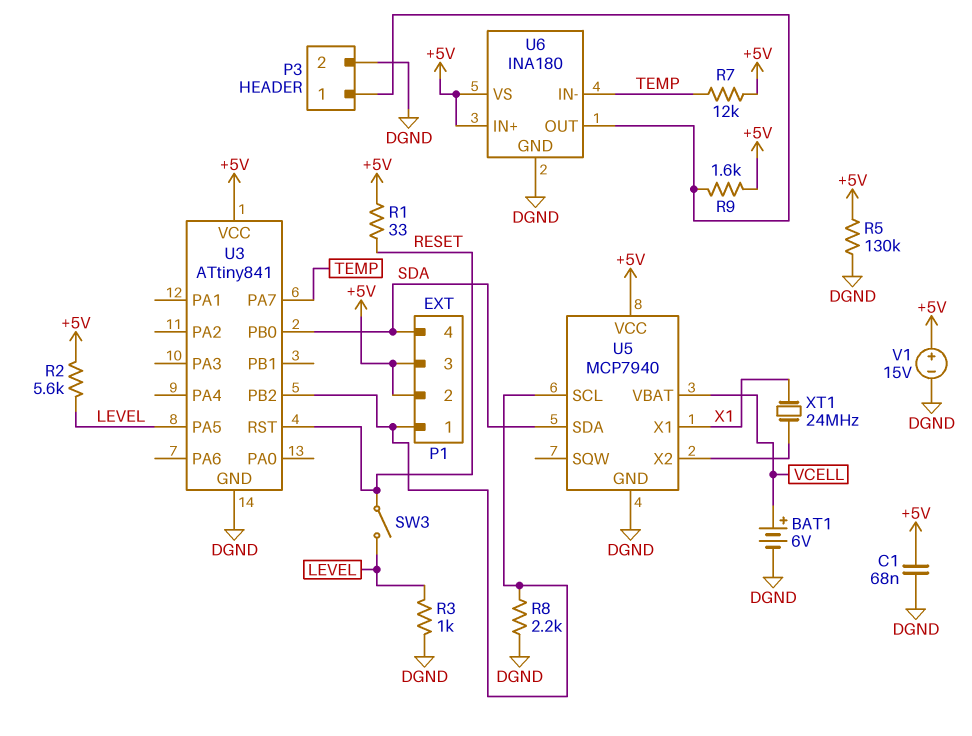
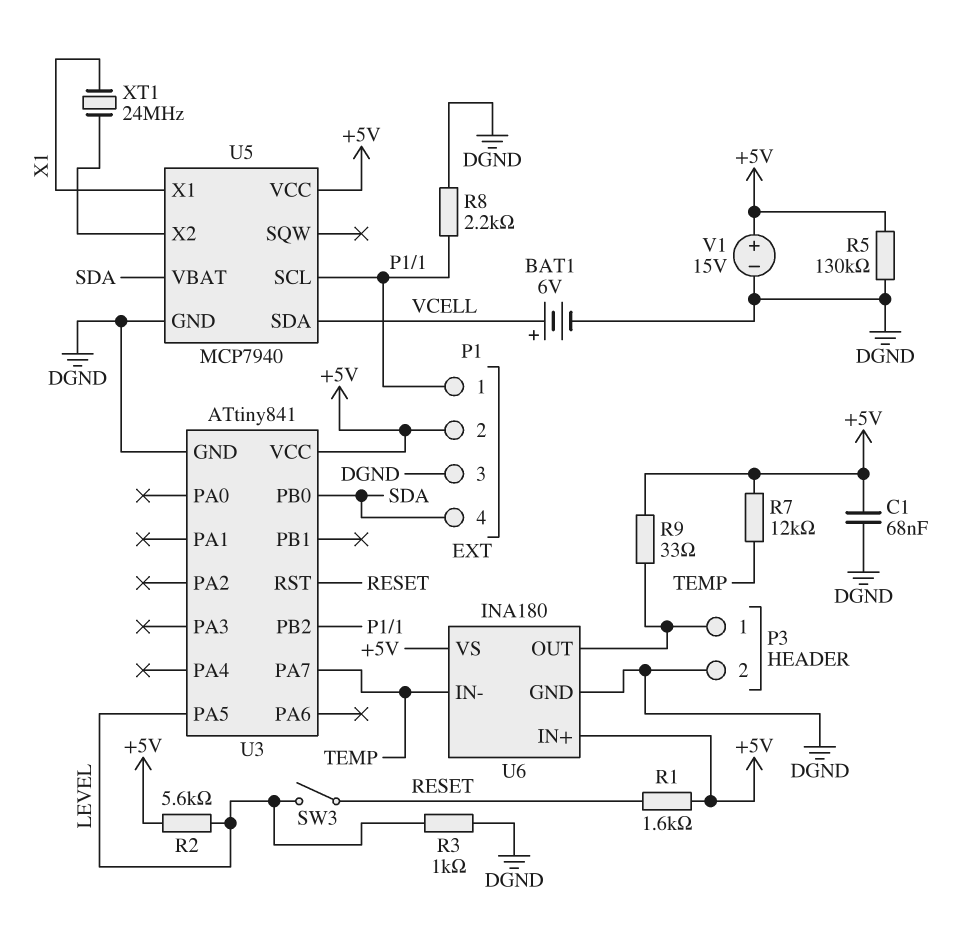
P1 pin 3: +5V -> DGND
R1: 33 (+5V, RESET) -> 1.6k (+5V, RESET)
R9: 1.6k (+5V, P3/1) -> 33 (+5V, P3/1)
U5 pin SDA: SDA -> VCELL
U5 pin VBAT: VCELL -> SDA

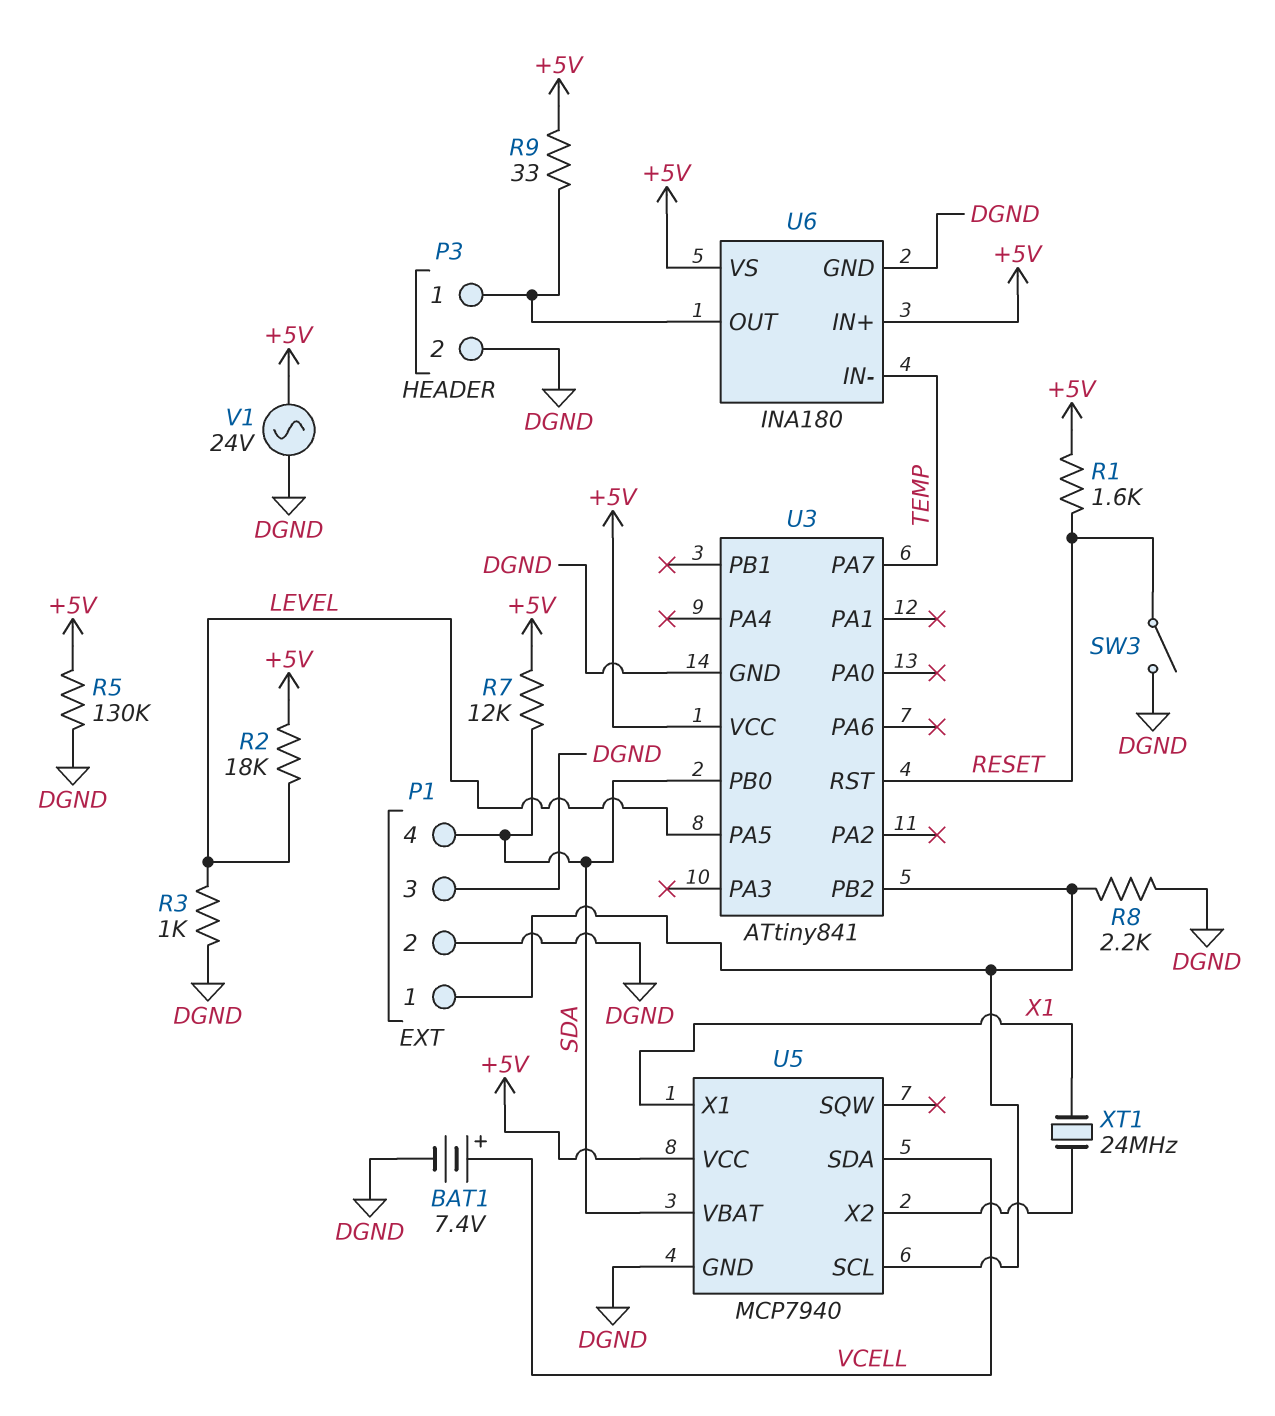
BAT1: 6V (plus VCELL, minus DGND) -> 7.4V (plus VCELL, minus DGND)
C1: 68nF (+5V, DGND) -> none
P1 pin 2: +5V -> DGND
R2: 5.6k (+5V, LEVEL) -> 18k (+5V, LEVEL)
R7: 12k (+5V, TEMP) -> 12k (+5V, SDA)
SW3: switch (LEVEL, RESET) -> switch (DGND, RESET)
V1: 15V (plus +5V, minus DGND) -> AC 24V (+5V, DGND)

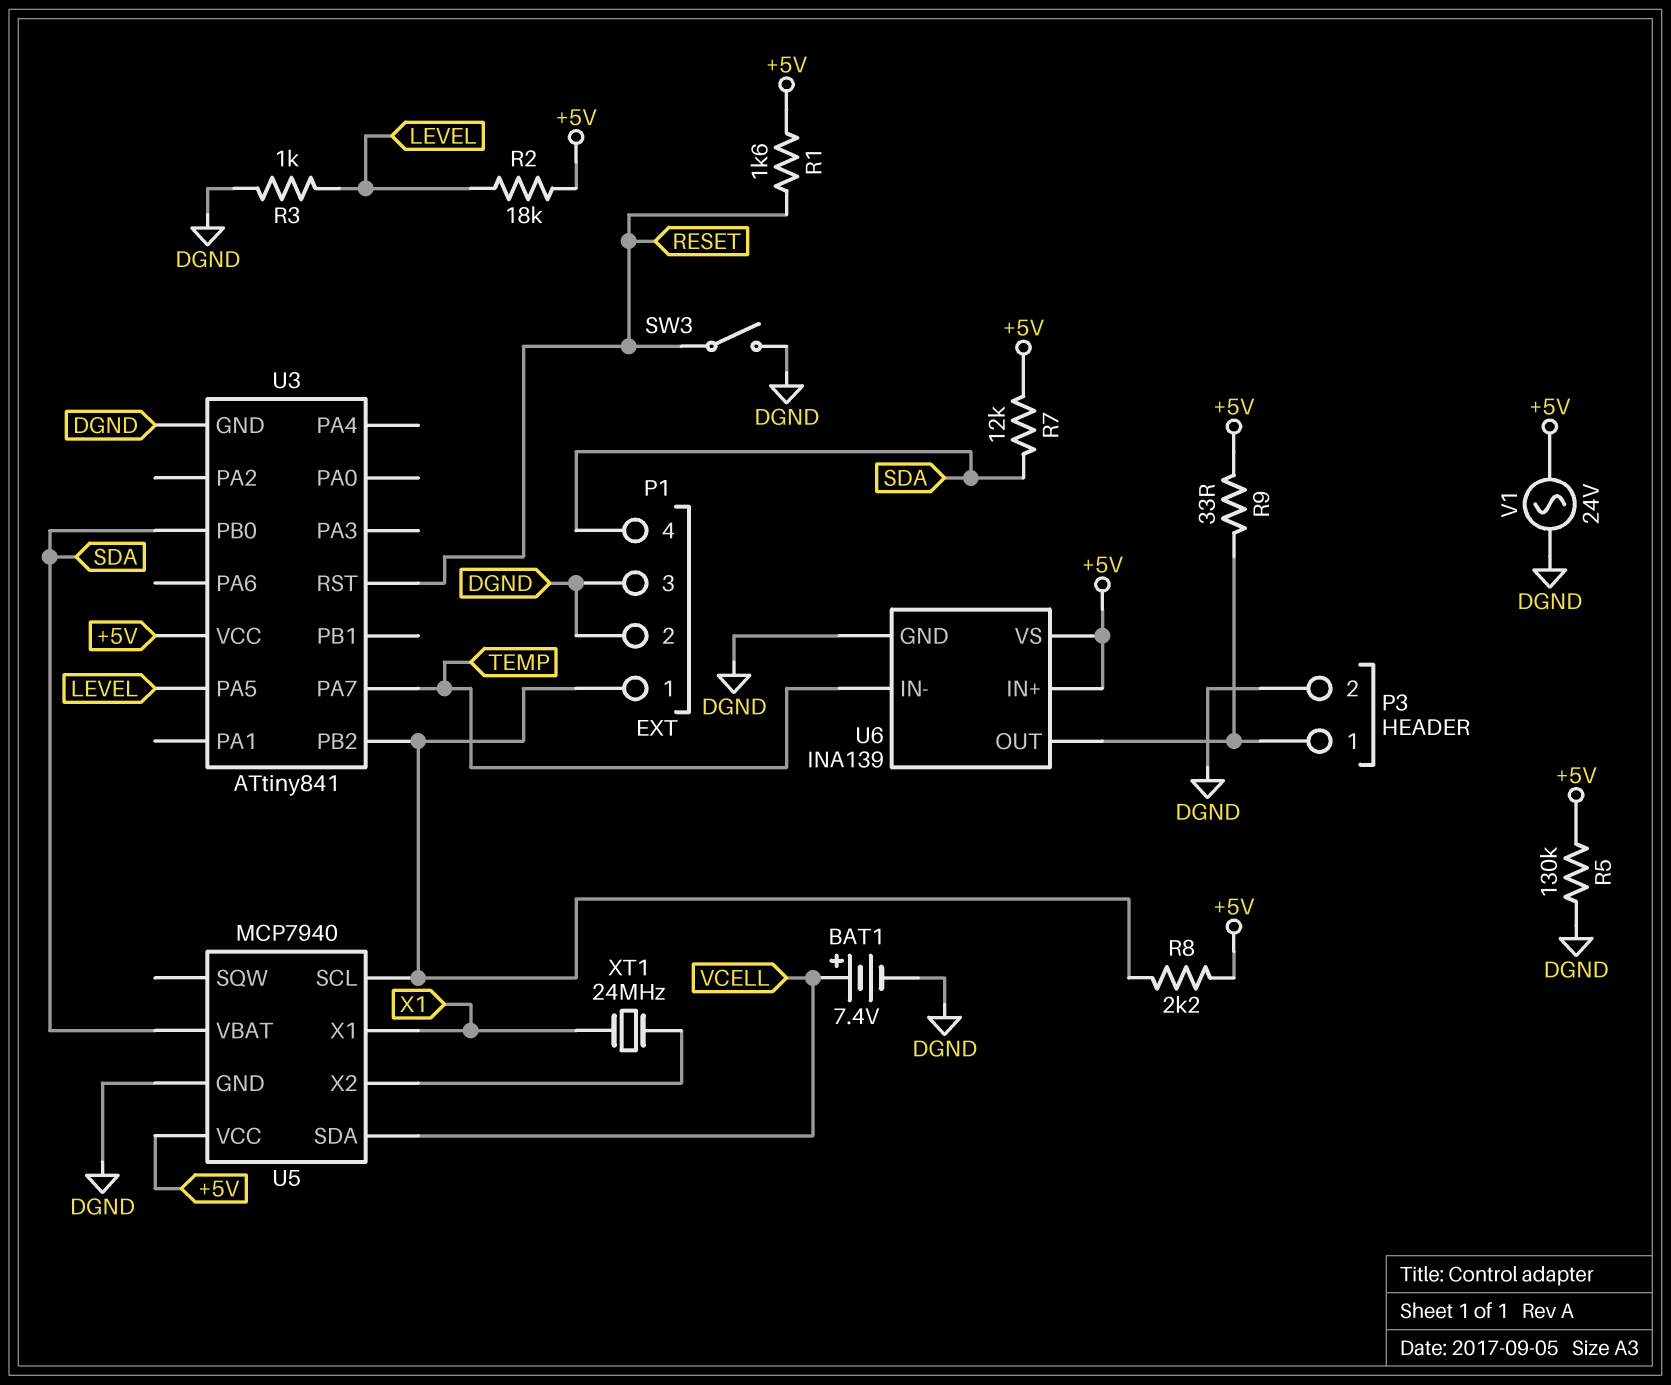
R8: 2.2k (DGND, P1/1) -> 2.2k (+5V, P1/1)
U6: INA180 -> INA139

